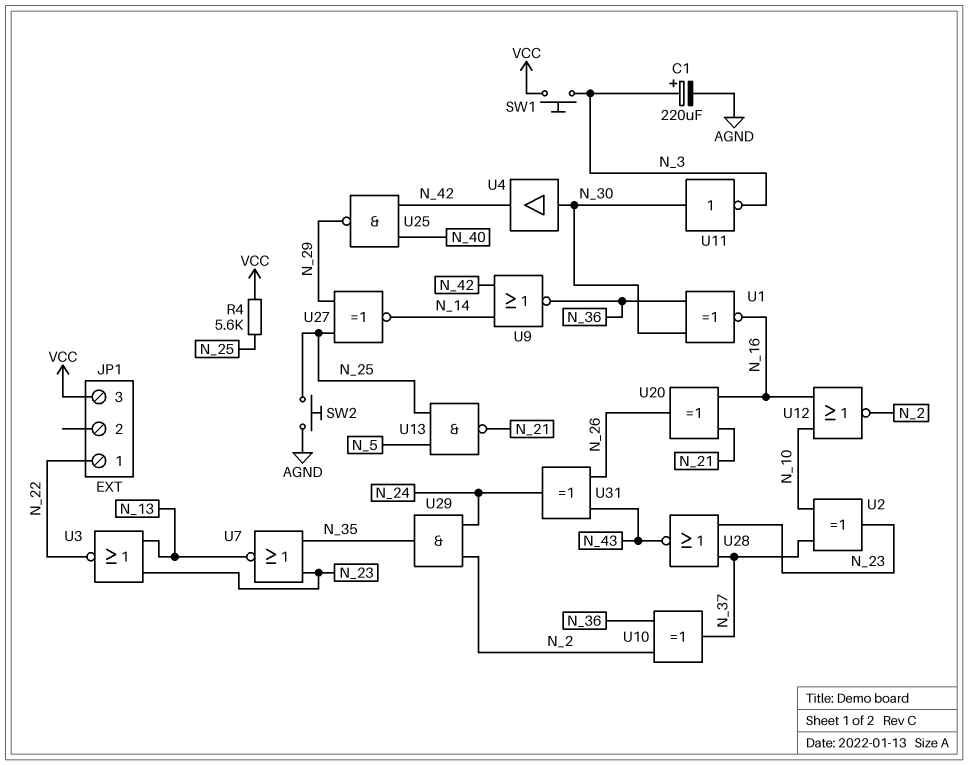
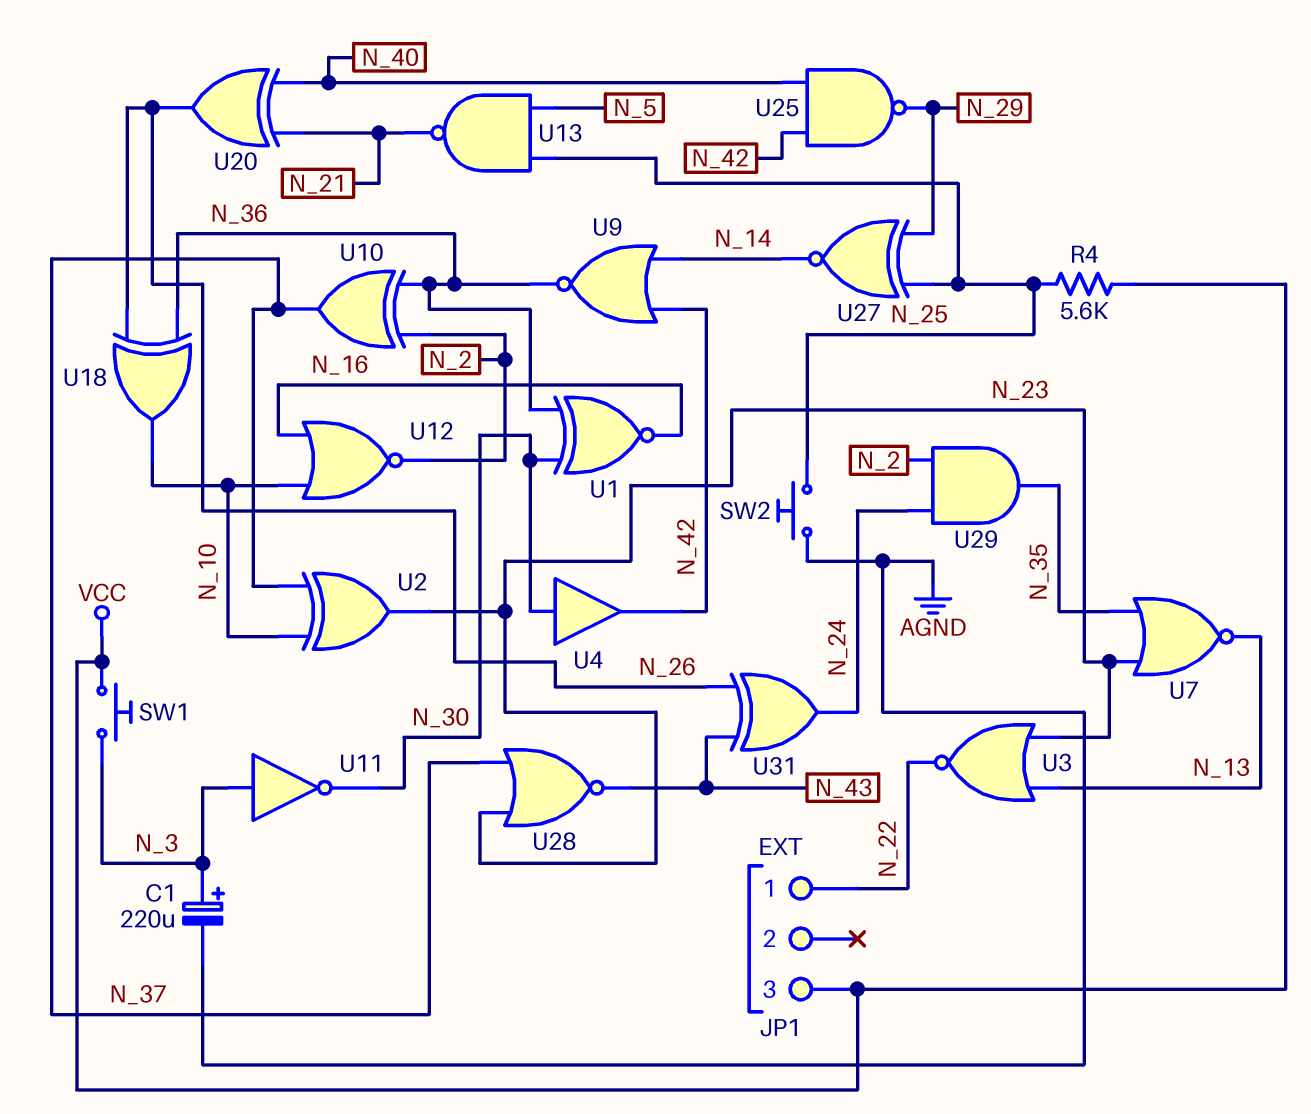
U11: NOT (in N_30, out N_3) -> NOT (in N_3, out N_30)
U18: none -> XOR (in N_26, in N_36, out N_10)
U20: XOR (in N_16, in N_21, out N_26) -> XOR (in N_21, in N_40, out N_26)

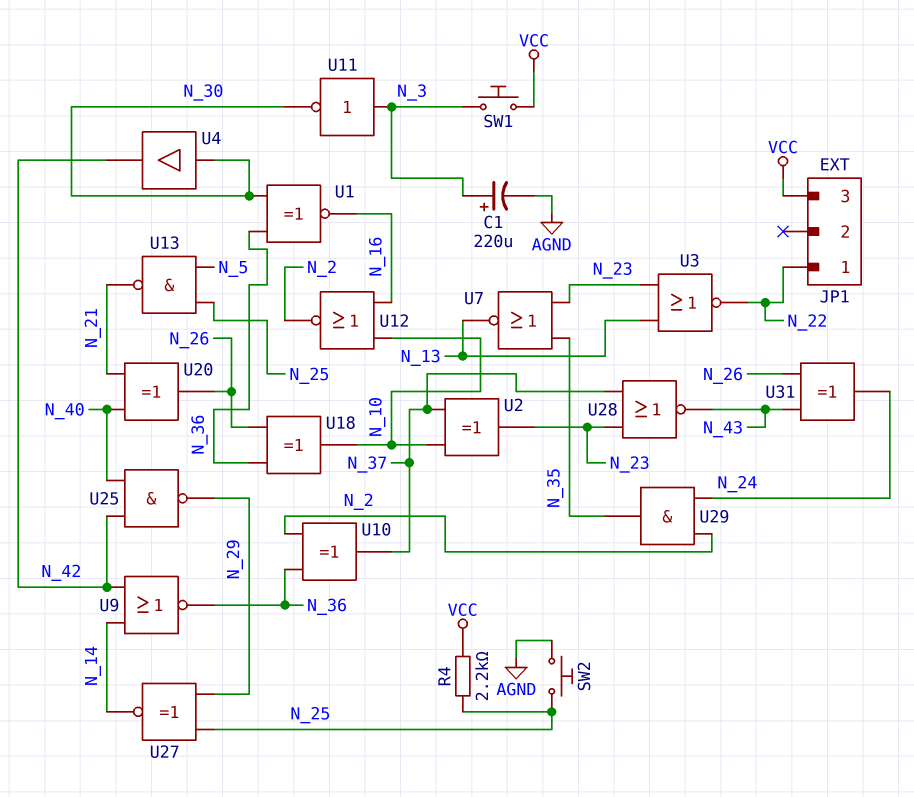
R4: 5.6k (N_25, VCC) -> 2.2k (N_25, VCC)

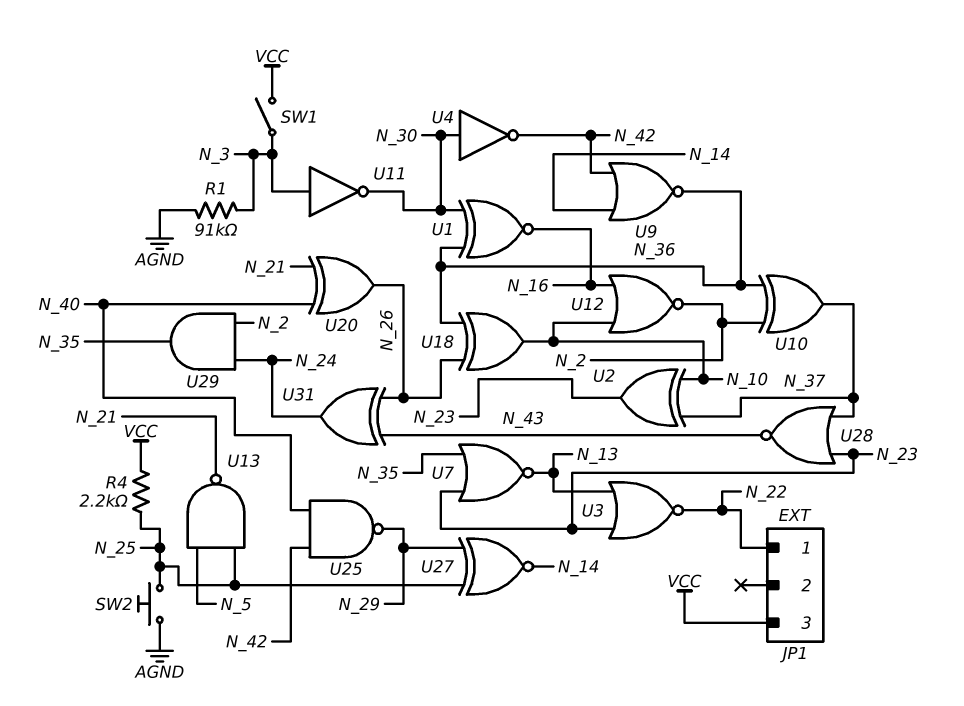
C1: 220uF (plus N_3, minus AGND) -> none
R1: none -> 91k (AGND, N_3)
SW1: button (N_3, VCC) -> switch (N_3, VCC)
U4: buffer (in N_30, out N_42) -> NOT (in N_30, out N_42)

